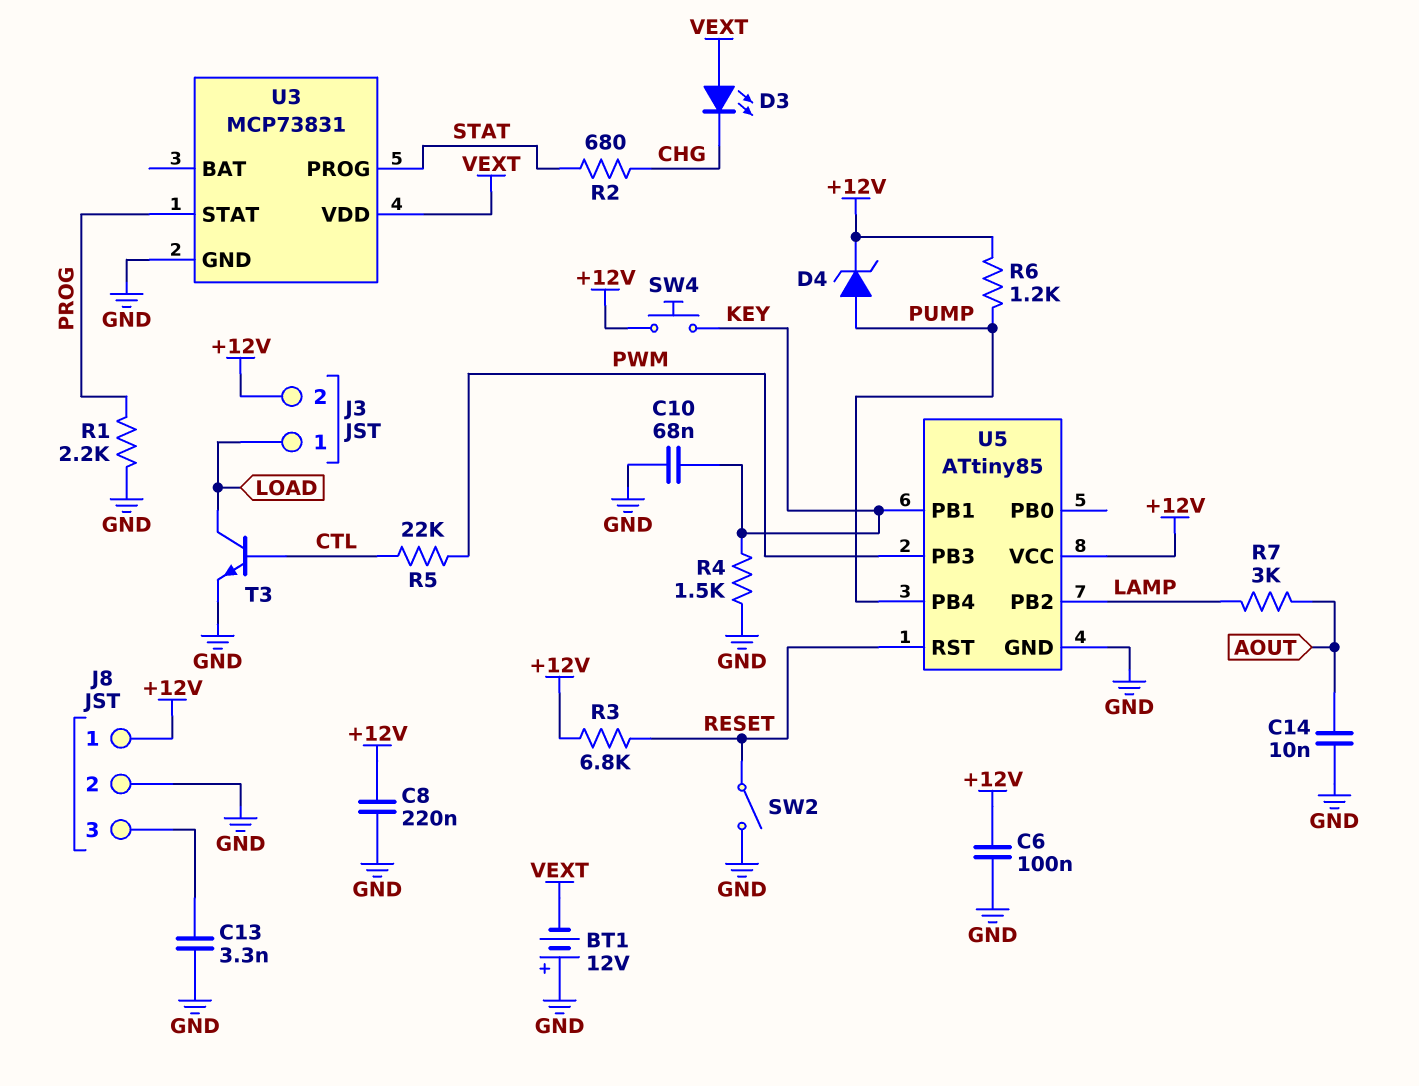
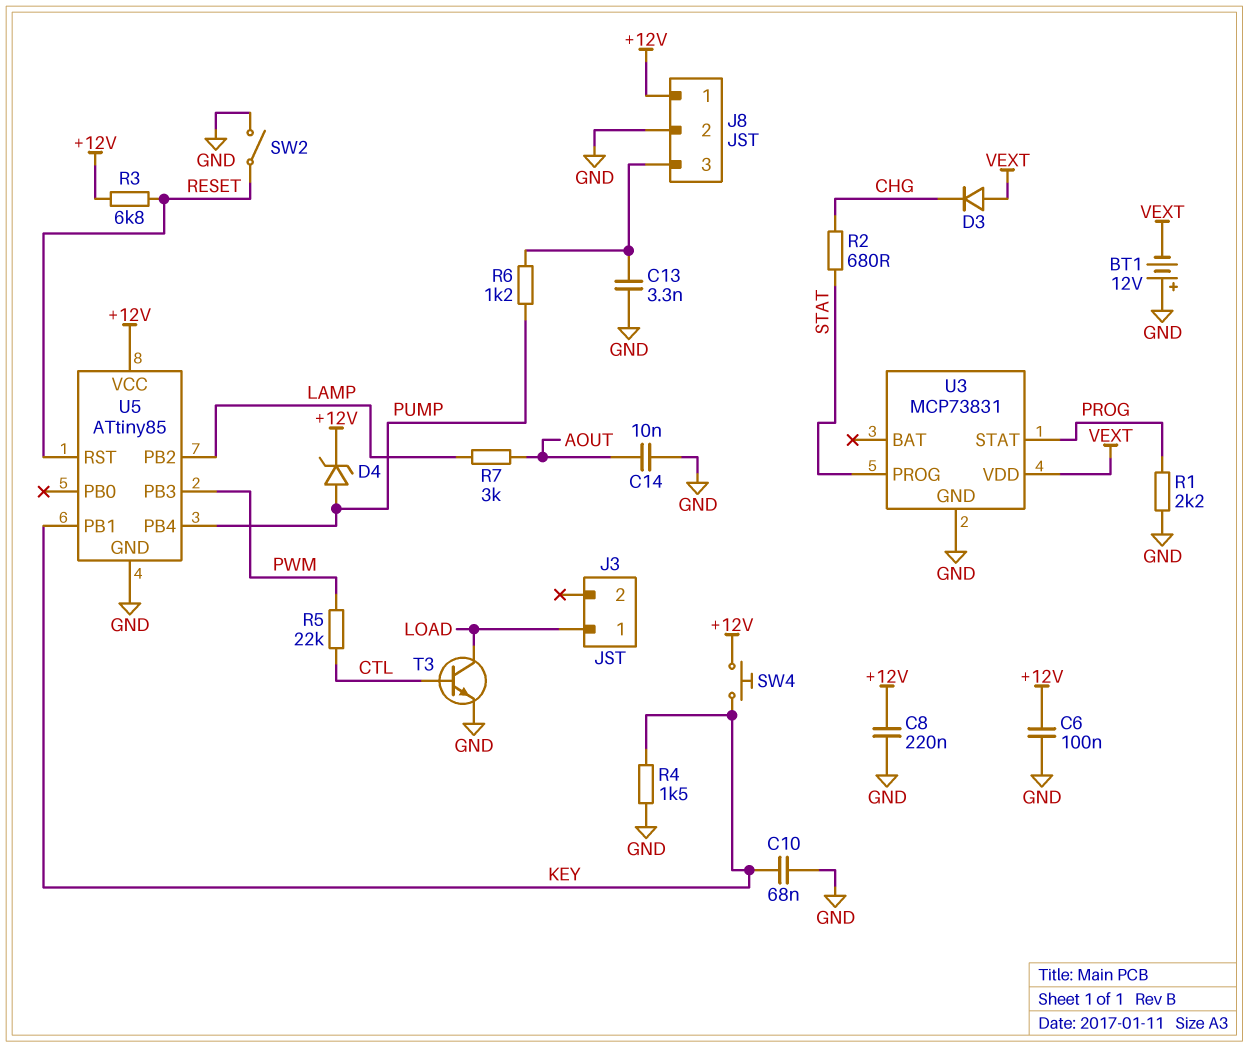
D3: LED (A VEXT, K CHG) -> diode (A VEXT, K CHG)
J3 pin 2: +12V -> none
R6: 1.2k (+12V, PUMP) -> 1.2k (J8/3, PUMP)

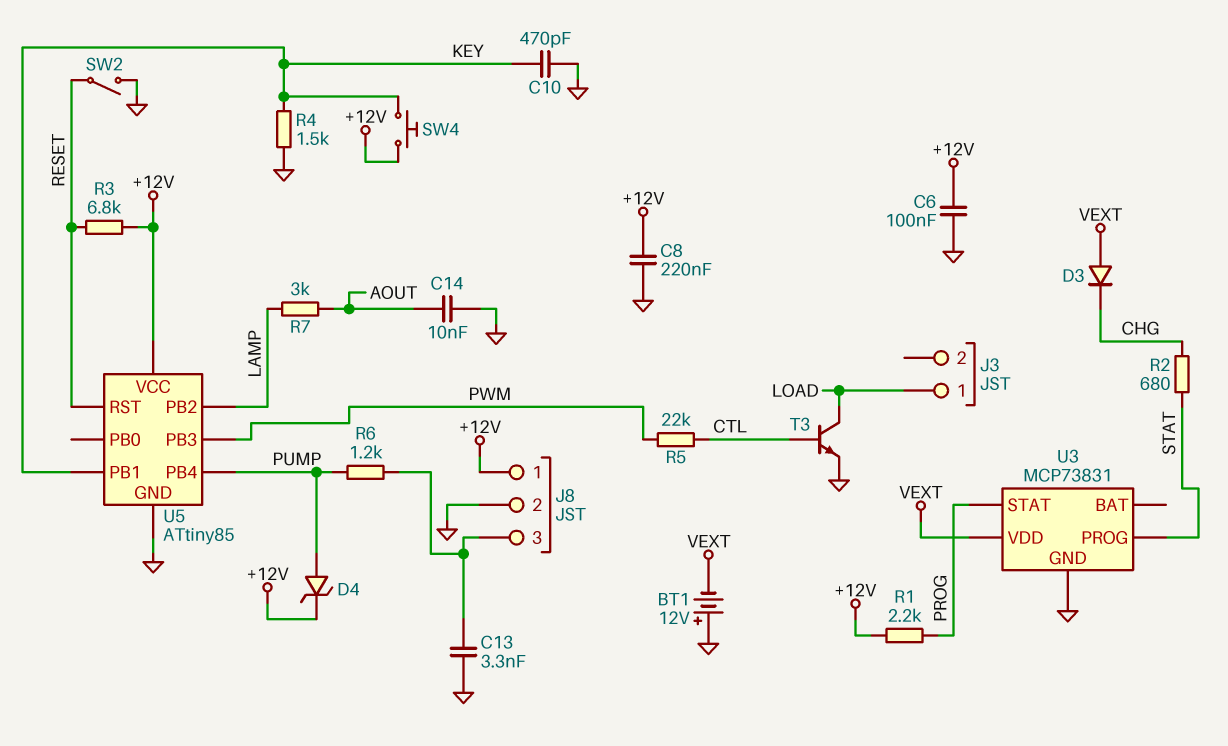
C10: 68nF (GND, KEY) -> 470pF (GND, KEY)
R1: 2.2k (GND, PROG) -> 2.2k (+12V, PROG)

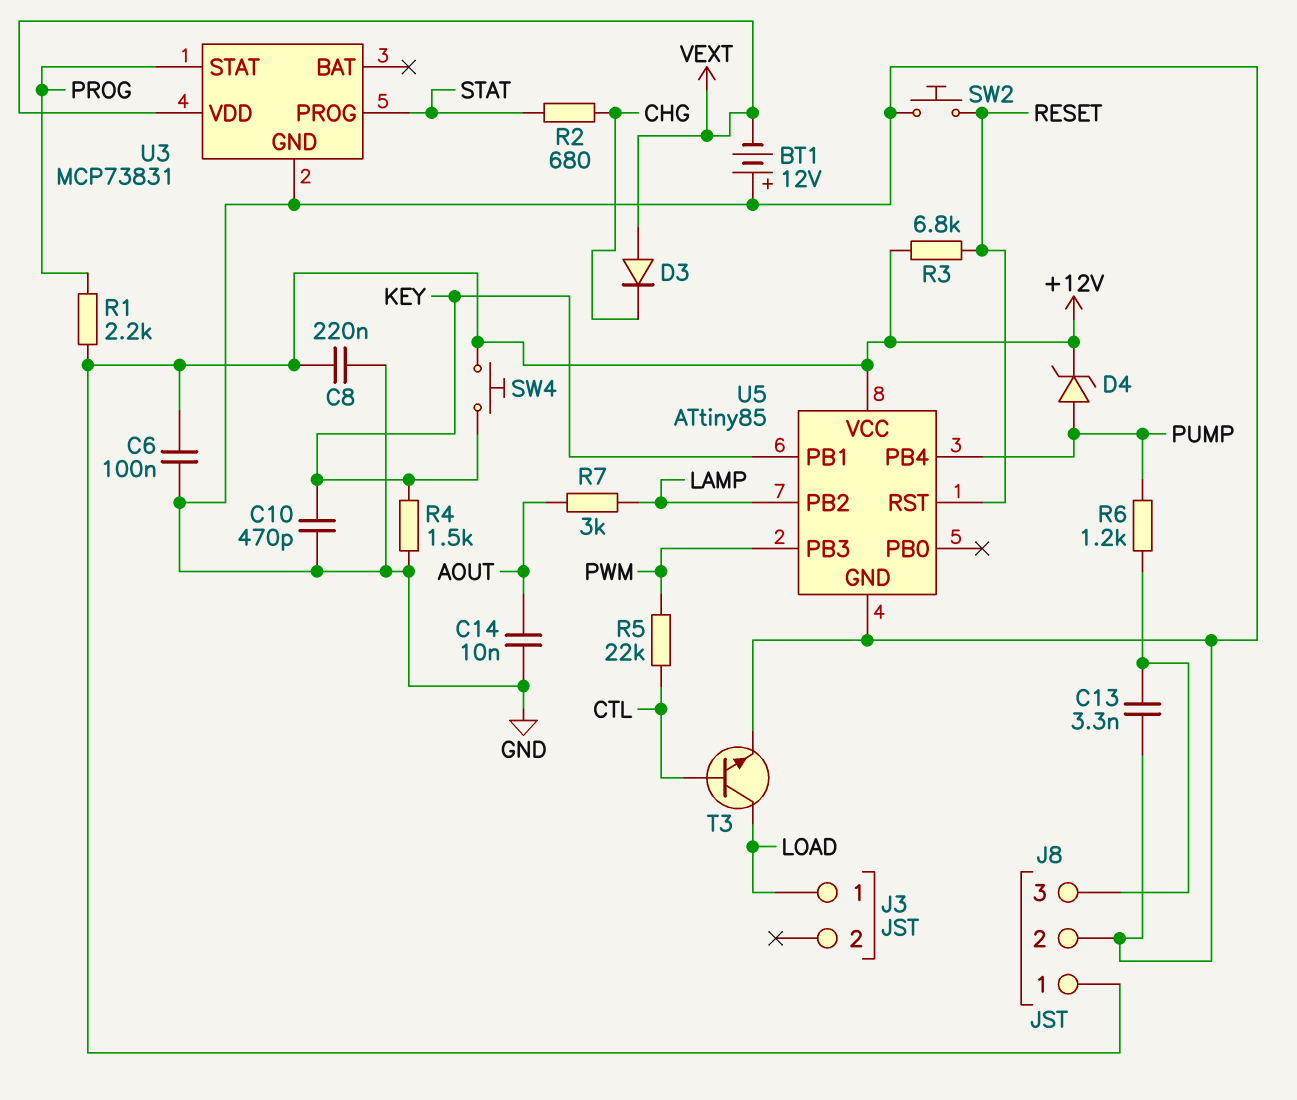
SW2: switch (GND, RESET) -> button (GND, RESET)

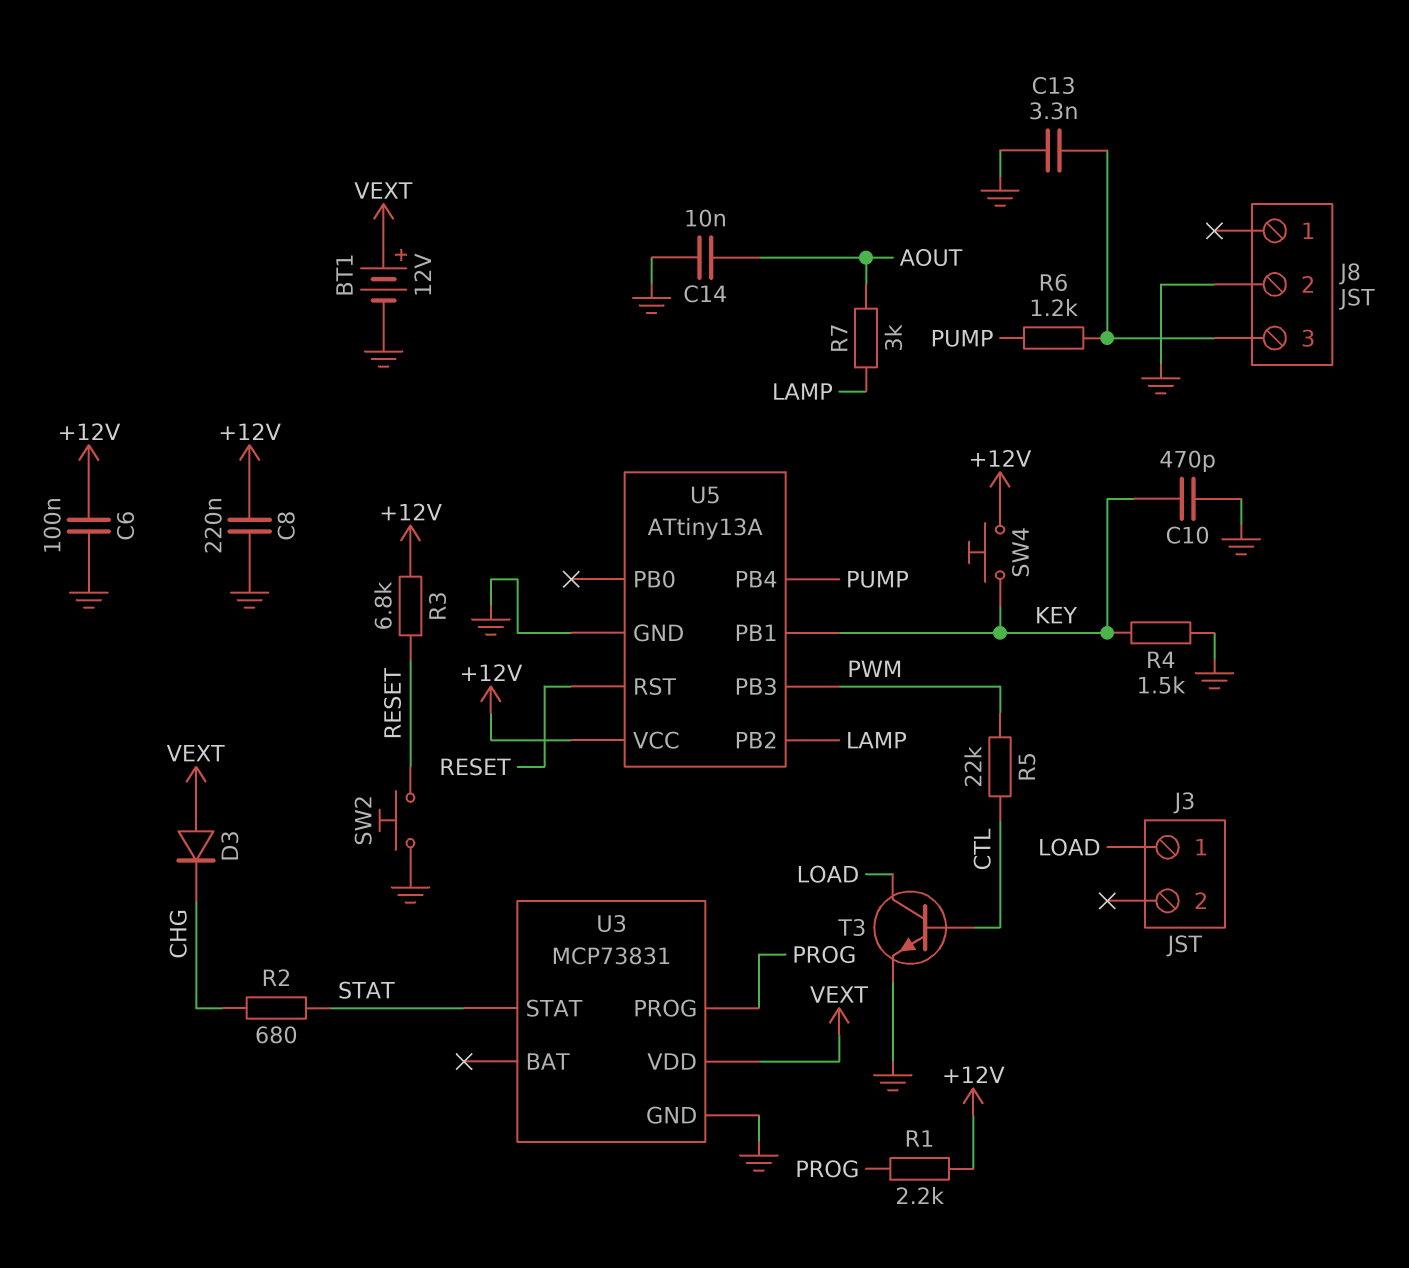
BT1: 12V (plus GND, minus VEXT) -> 12V (plus VEXT, minus GND)
D4: zener (A PUMP, K +12V) -> none
J8 pin 1: +12V -> none
U3 pin PROG: STAT -> PROG
U3 pin STAT: PROG -> STAT
U5: ATtiny85 -> ATtiny13A

